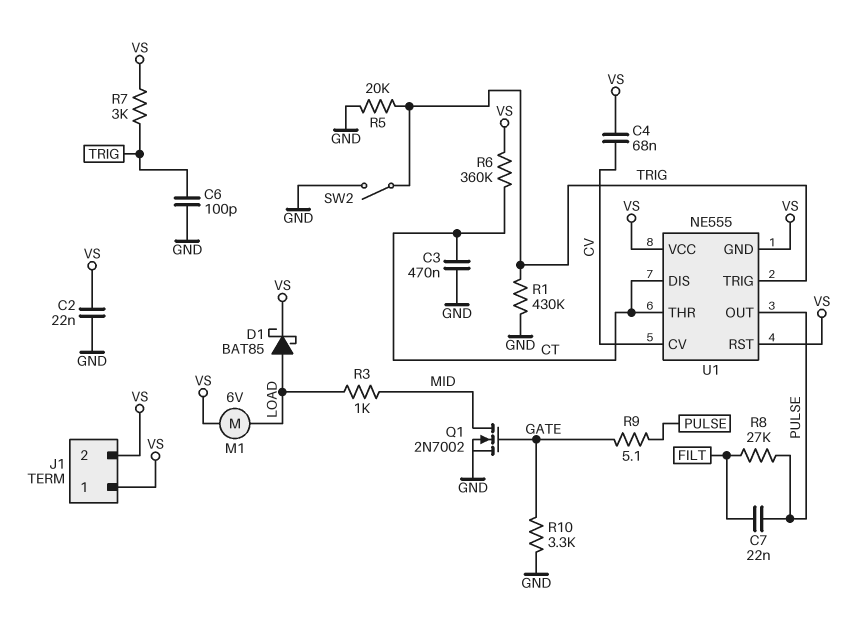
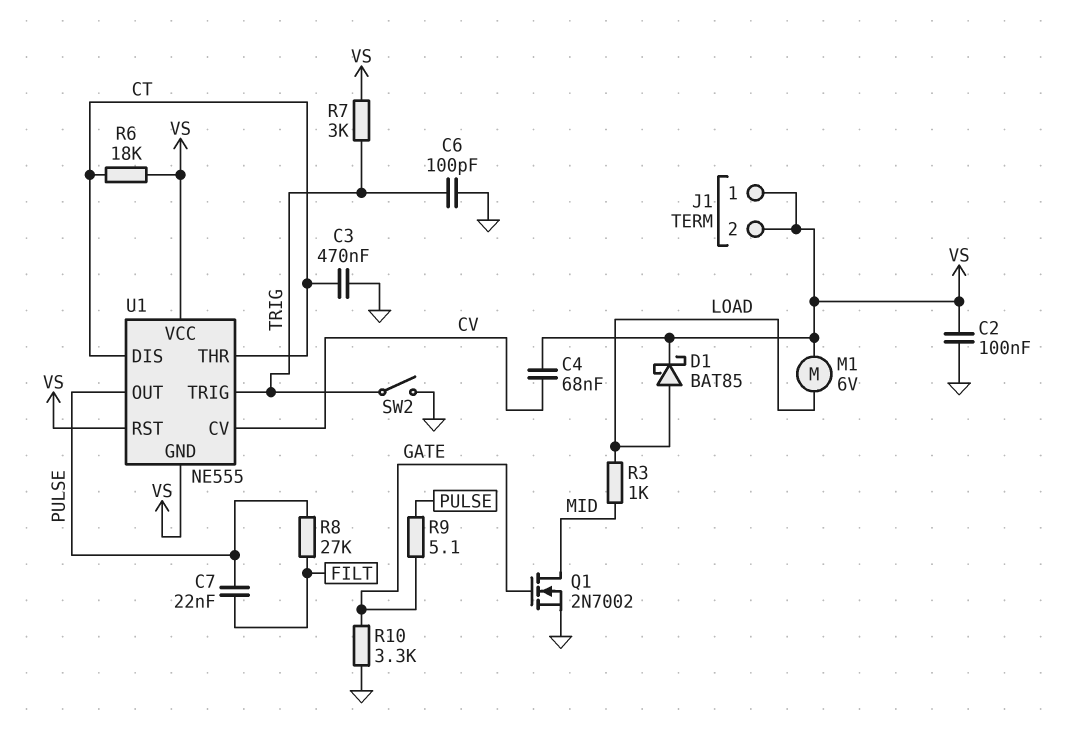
C2: 22nF (GND, VS) -> 100nF (GND, VS)
R1: 430k (GND, TRIG) -> none
R5: 20k (GND, TRIG) -> none
R6: 360k (CT, VS) -> 18k (CT, VS)

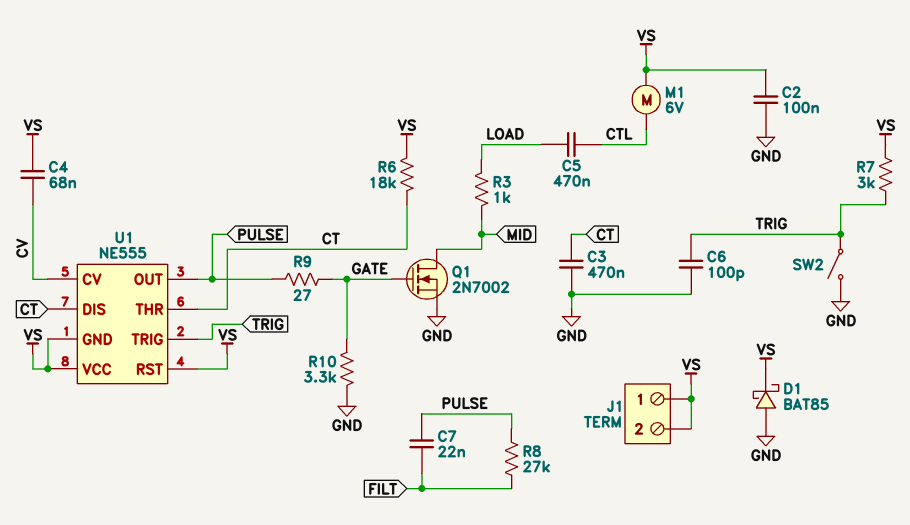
C5: none -> 470nF (CTL, LOAD)
D1: schottky BAT85 (A LOAD, K VS) -> schottky BAT85 (A GND, K VS)
M1: motor 6V (LOAD, VS) -> motor 6V (CTL, VS)
R9: 5.1 (GATE, PULSE) -> 27 (GATE, PULSE)

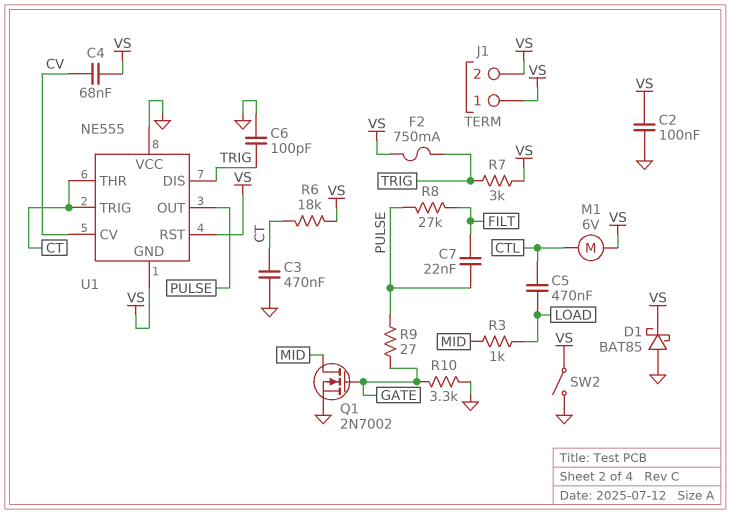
F2: none -> 750mA (TRIG, VS)
SW2: switch (GND, TRIG) -> switch (GND, VS)
U1 pin DIS: CT -> TRIG
U1 pin TRIG: TRIG -> CT
U1 pin VCC: VS -> GND

